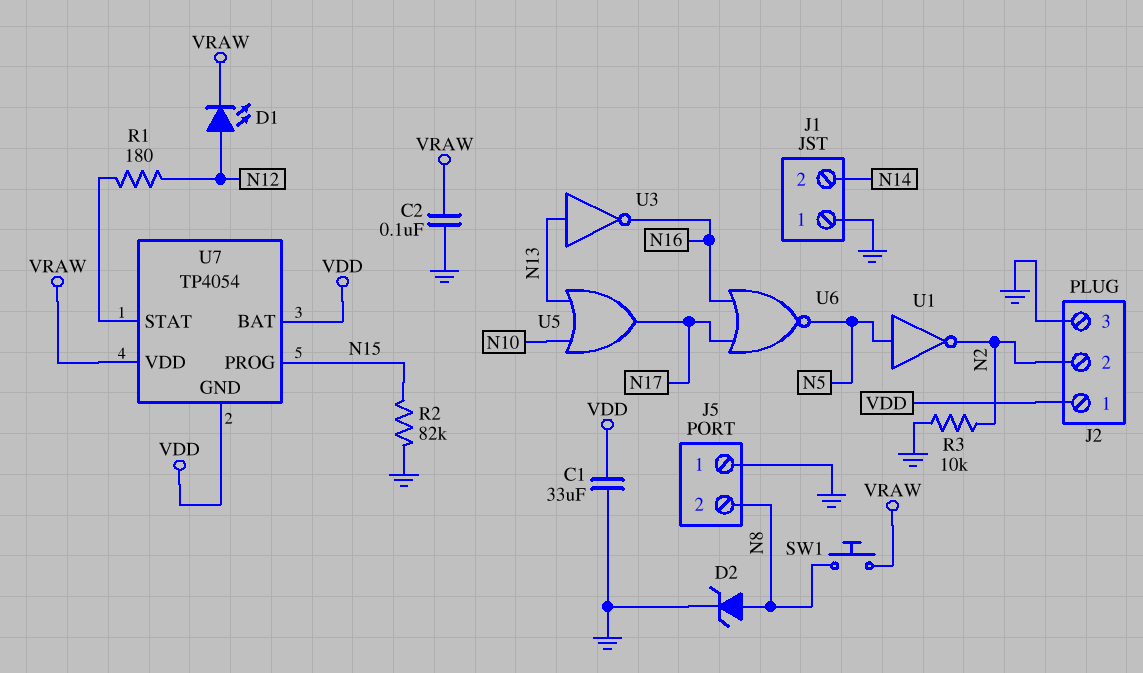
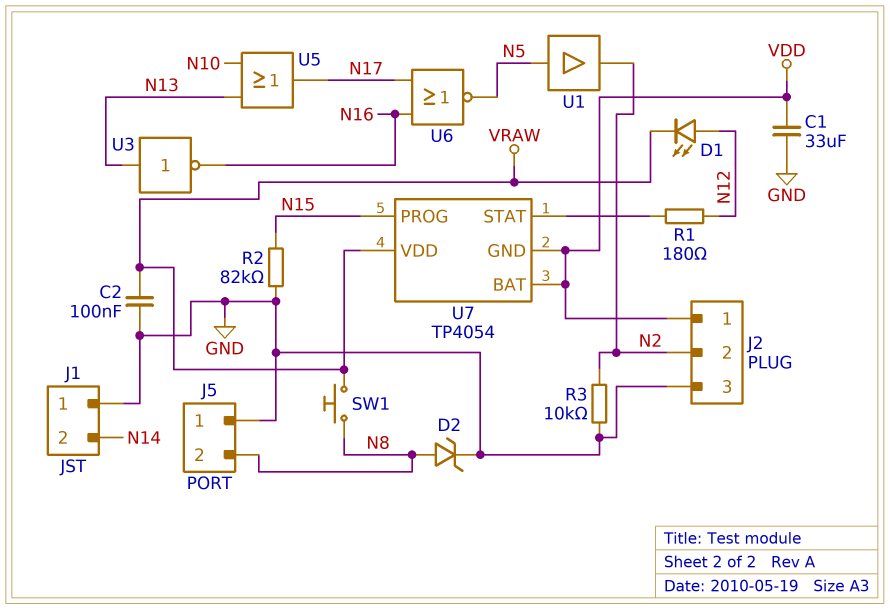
U1: NOT (in N5, out N2) -> buffer (in N5, out N2)

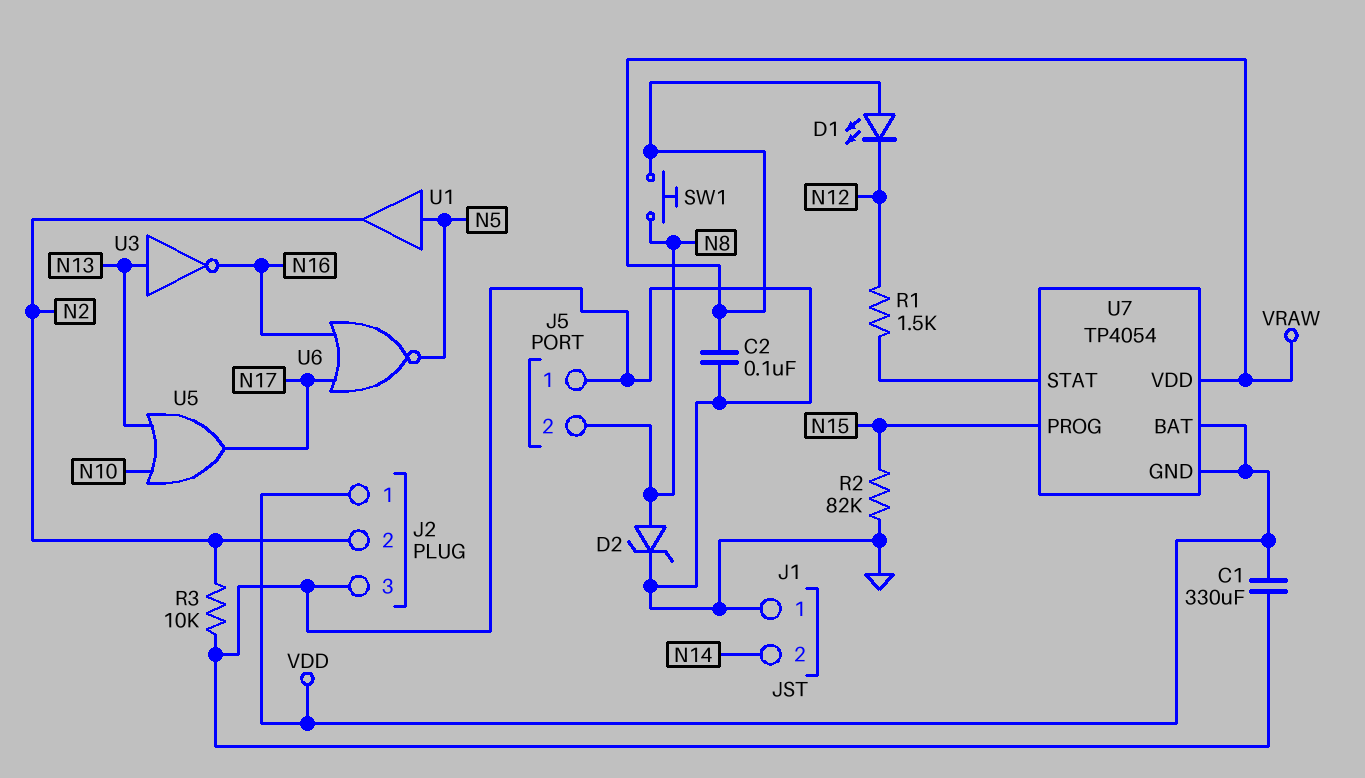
C1: 33uF (GND, VDD) -> 330uF (GND, VDD)
D1: LED (A N12, K VRAW) -> LED (A VRAW, K N12)
R1: 180 (N12, U7/STAT) -> 1.5k (N12, U7/STAT)

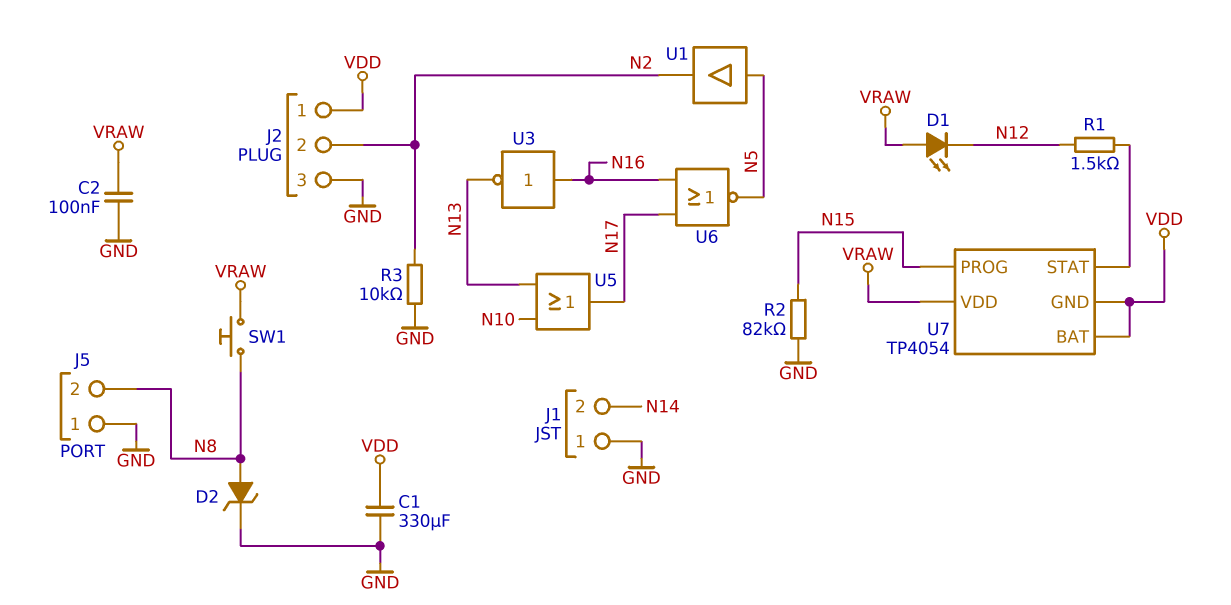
U3: NOT (in N13, out N16) -> NOT (in N16, out N13)

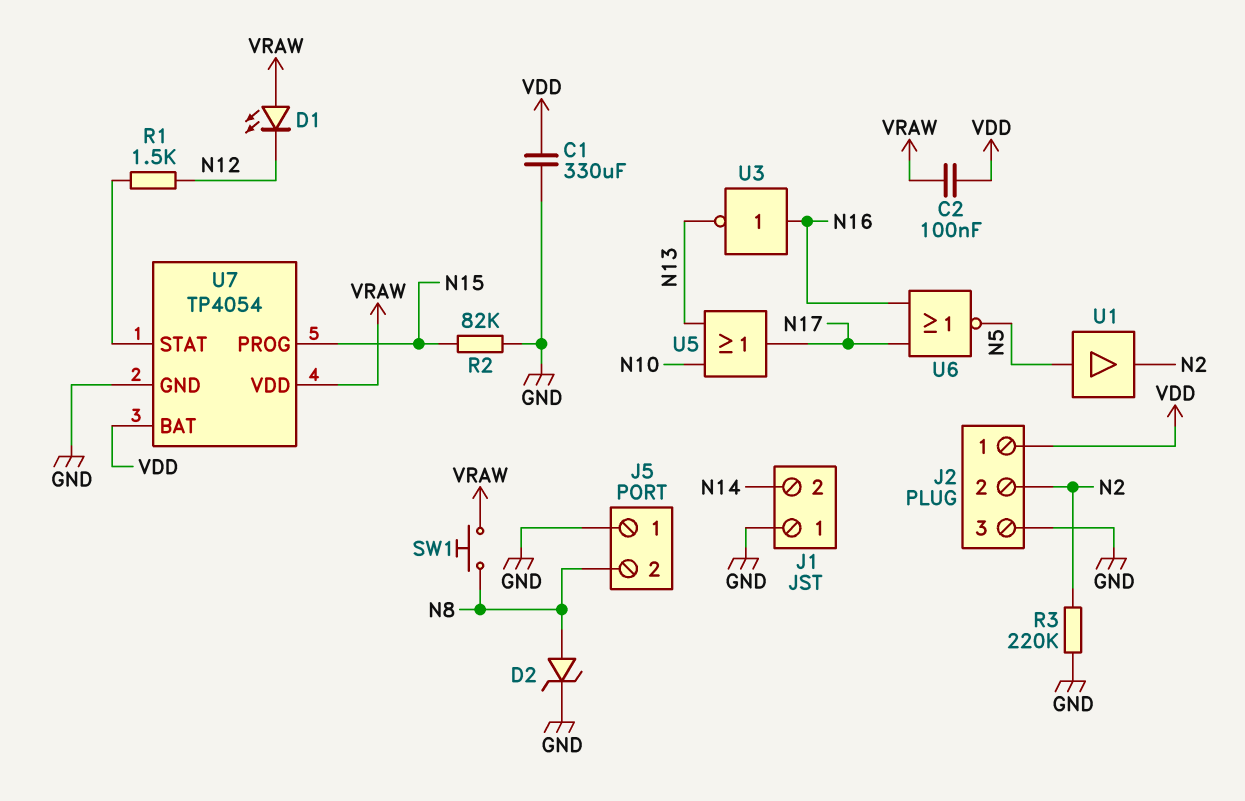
C2: 100nF (GND, VRAW) -> 100nF (VDD, VRAW)
R3: 10k (GND, N2) -> 220k (GND, N2)
U7 pin GND: VDD -> GND

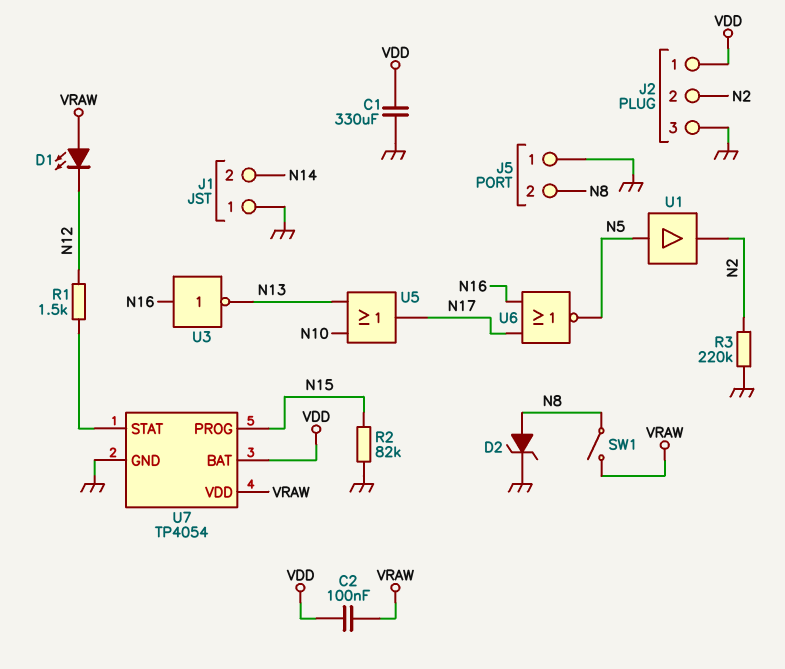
SW1: button (N8, VRAW) -> switch (N8, VRAW)

